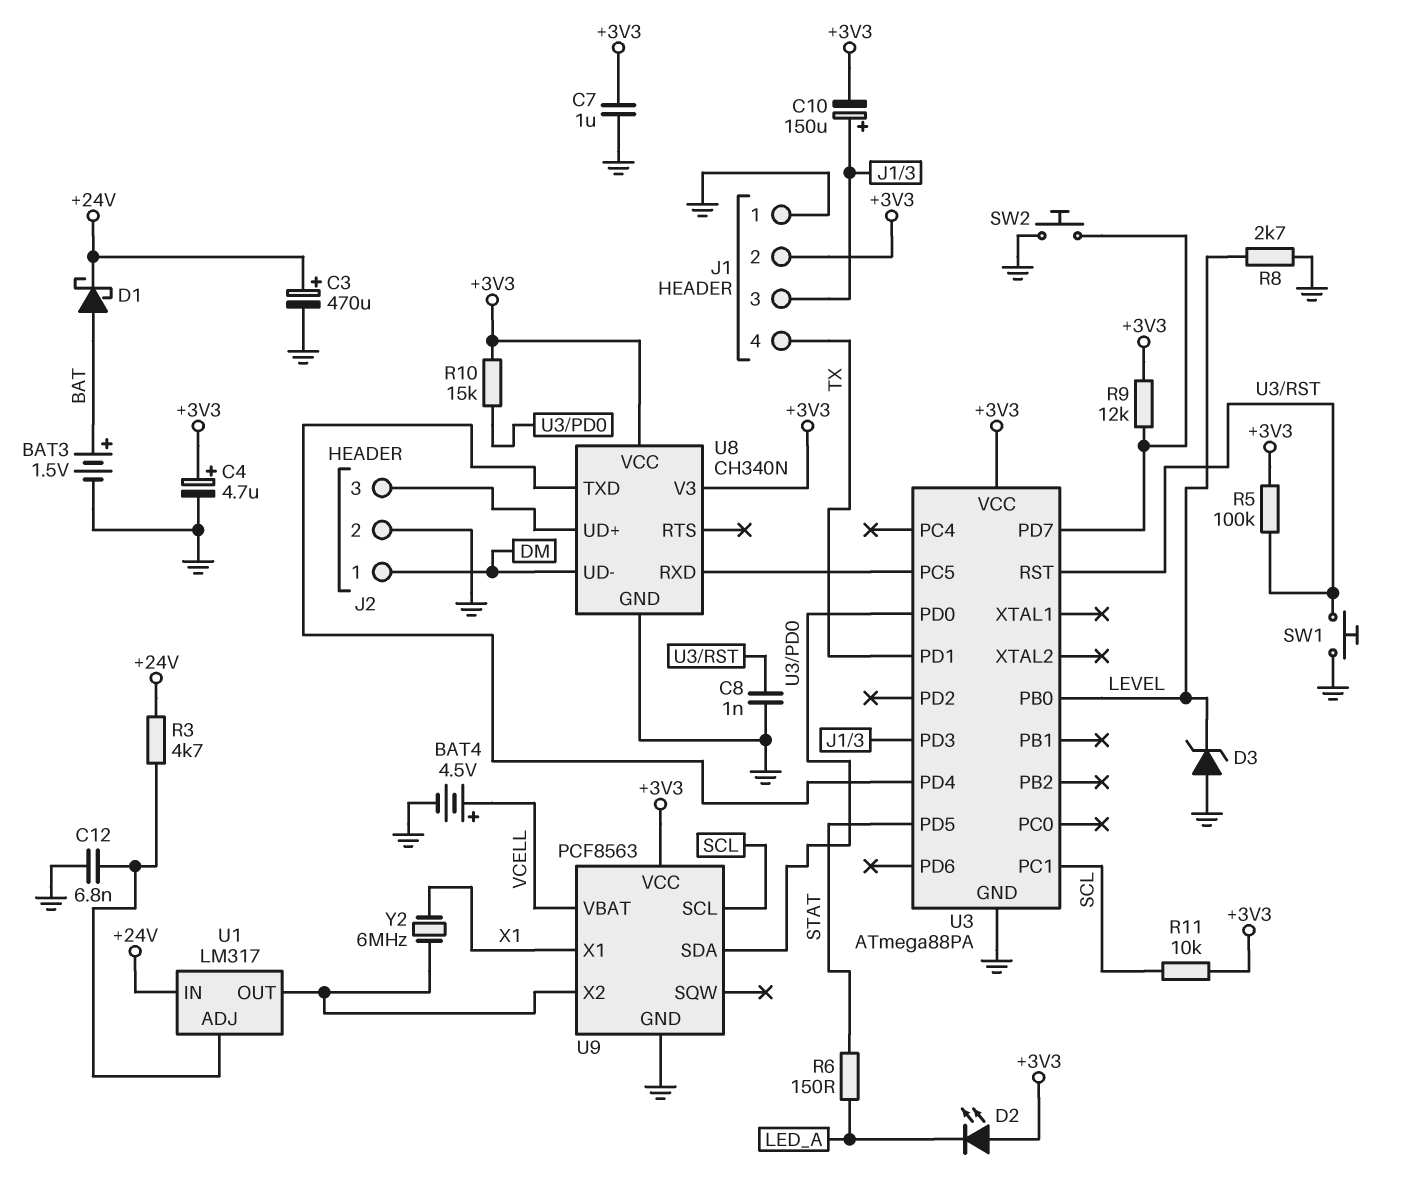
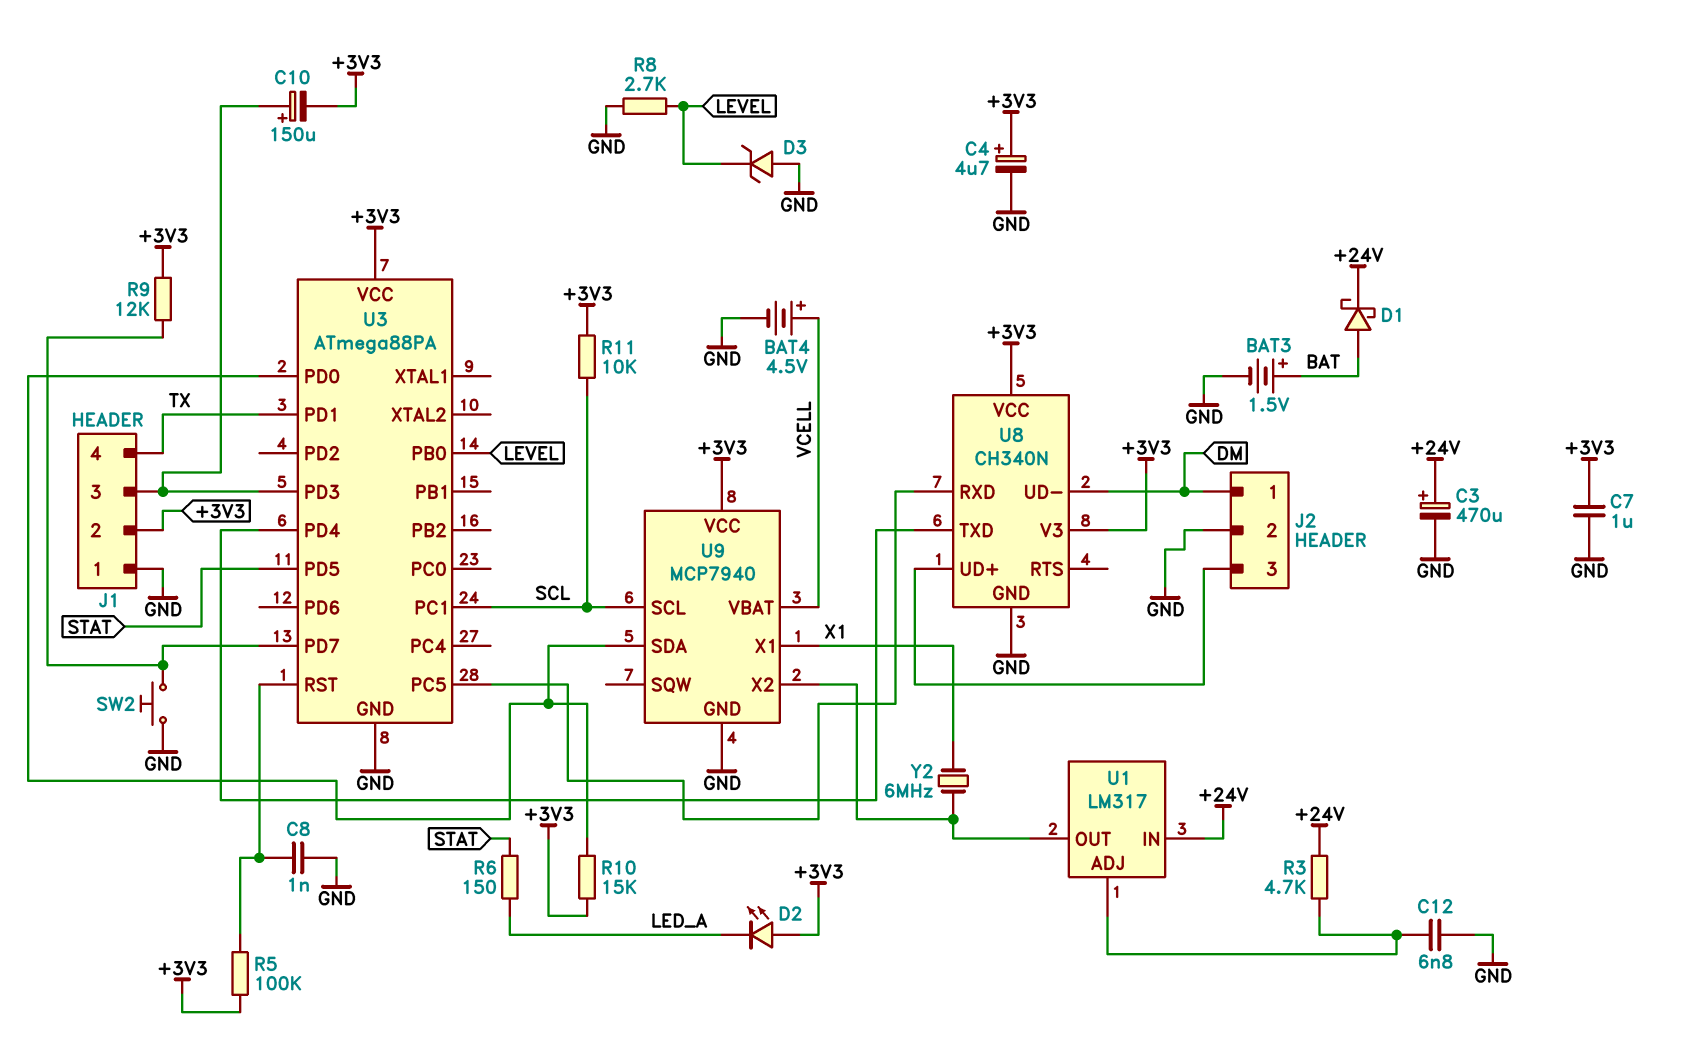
SW1: button (GND, U3/RST) -> none
U9: PCF8563 -> MCP7940

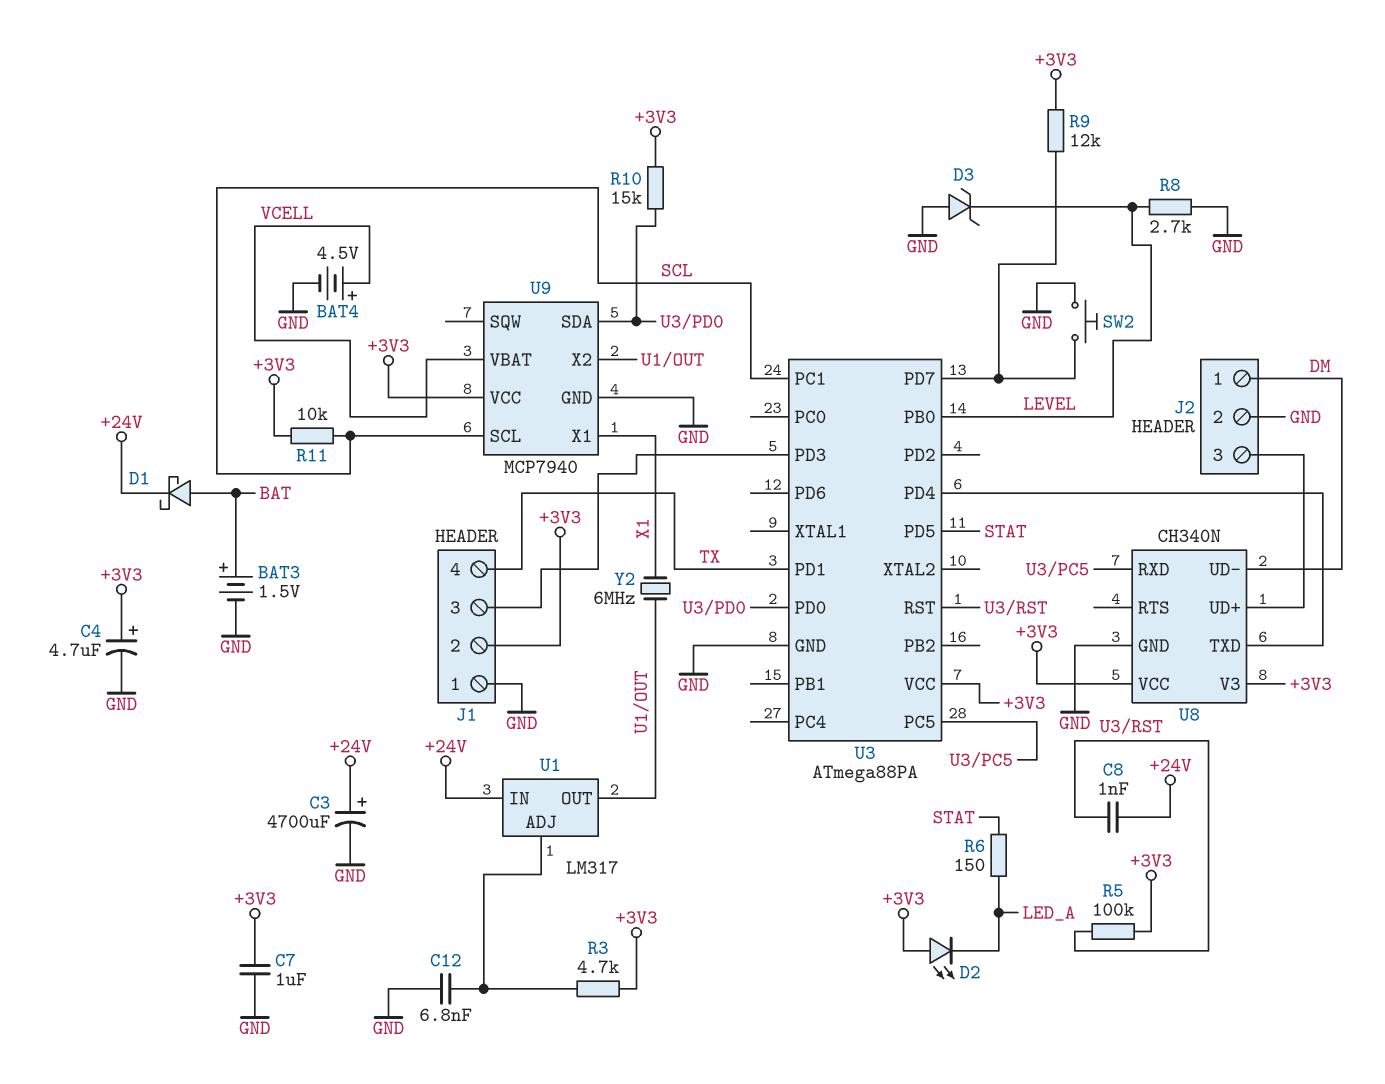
C3: 470uF (plus +24V, minus GND) -> 4700uF (plus +24V, minus GND)
C8: 1nF (GND, U3/RST) -> 1nF (+24V, U3/RST)
C10: 150uF (plus J1/3, minus +3V3) -> none
R3: 4.7k (+24V, U1/ADJ) -> 4.7k (+3V3, U1/ADJ)

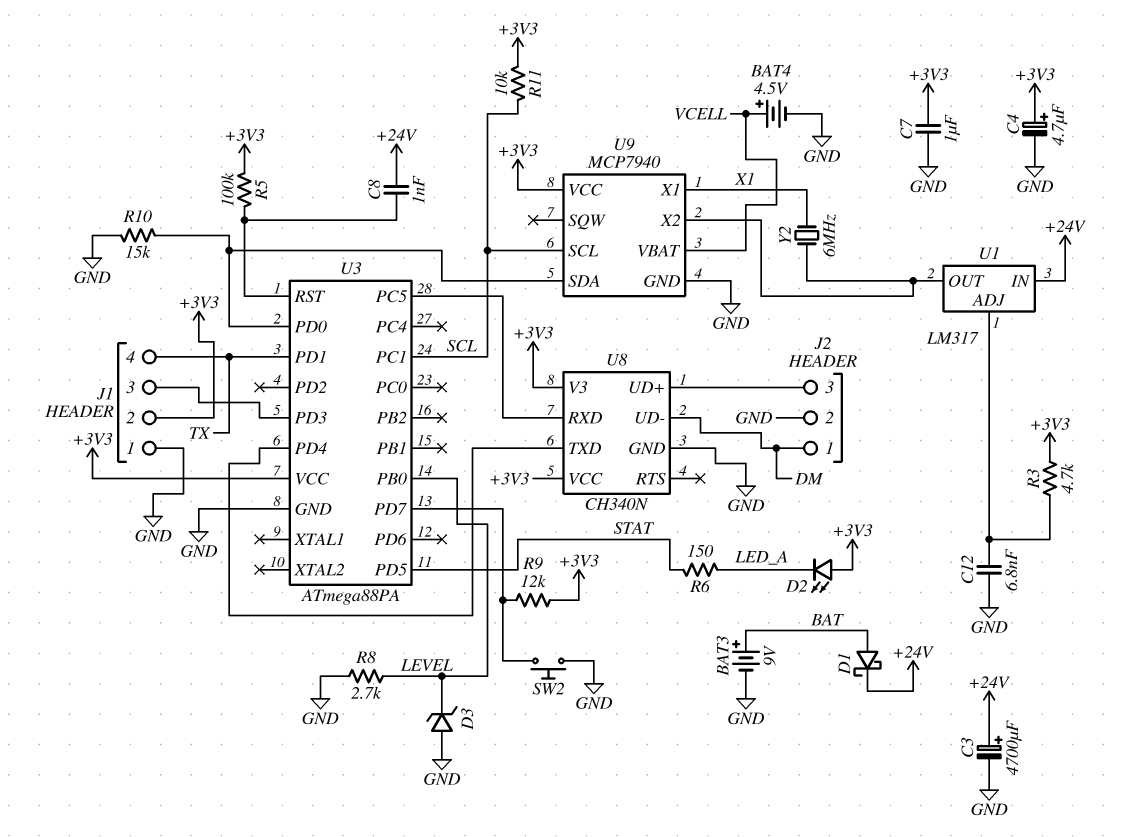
BAT3: 1.5V (plus BAT, minus GND) -> 9V (plus BAT, minus GND)
R10: 15k (+3V3, U3/PD0) -> 15k (GND, U3/PD0)

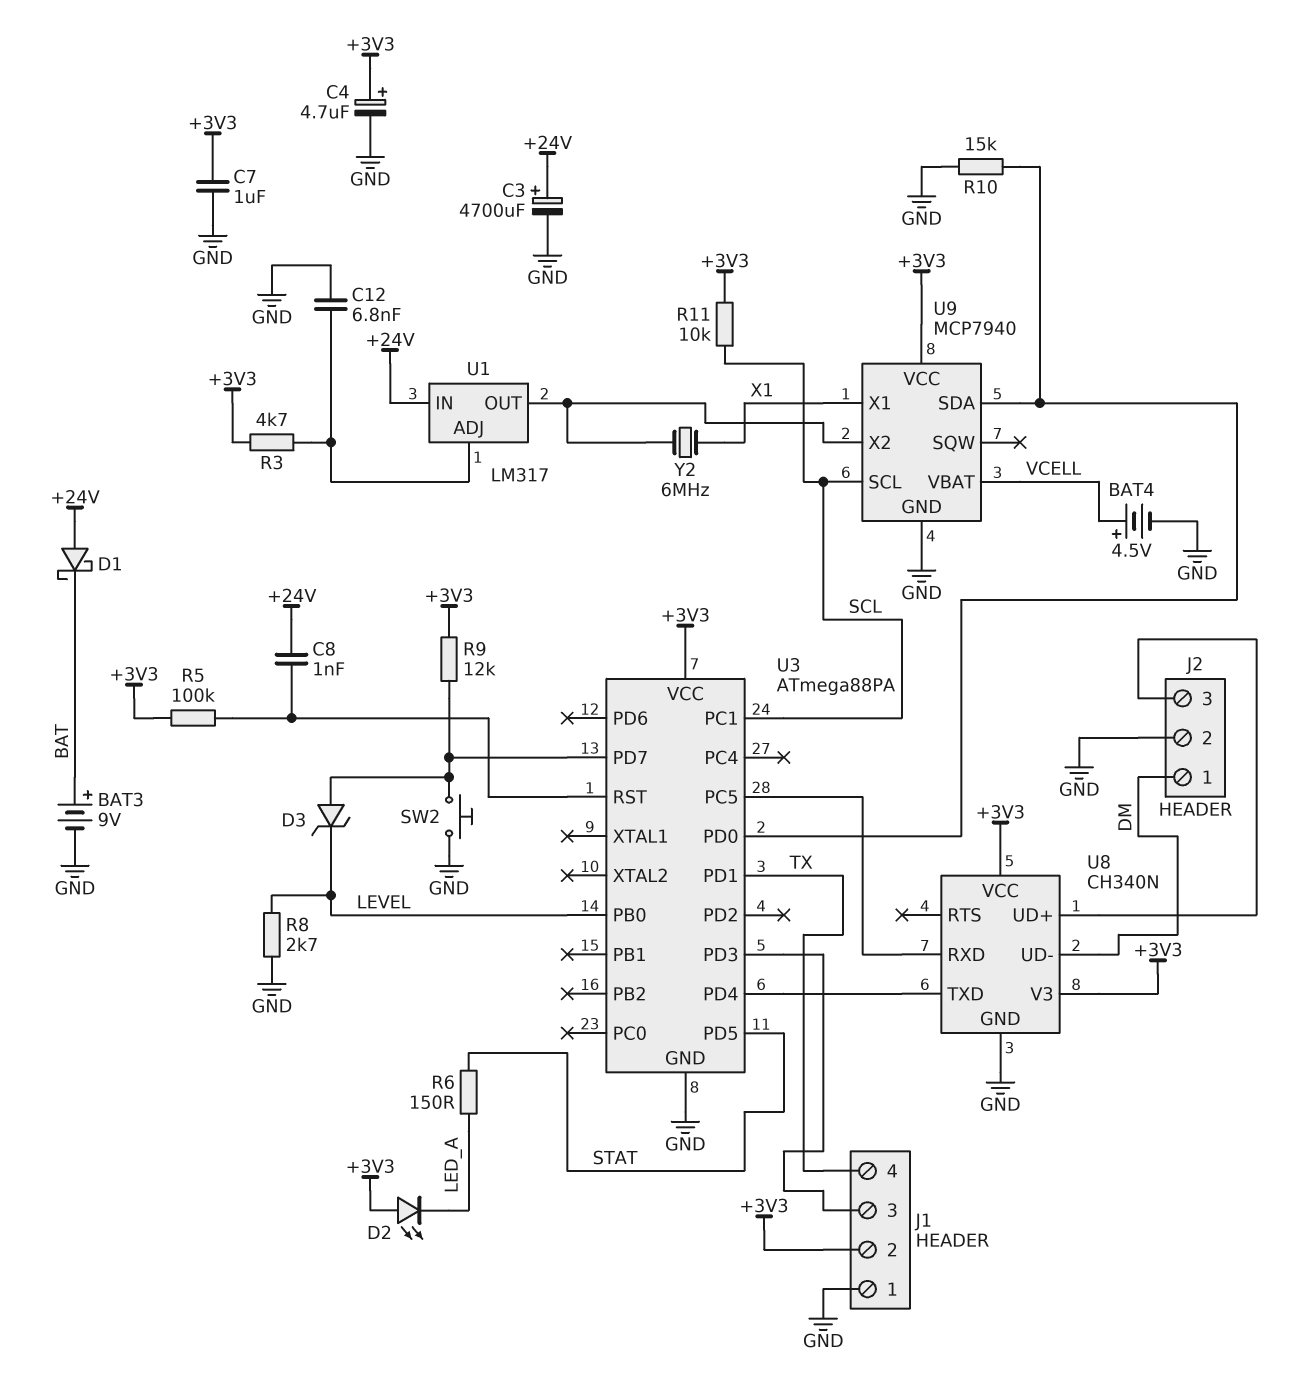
D1: schottky (A BAT, K +24V) -> schottky (A +24V, K BAT)
D3: zener (A GND, K LEVEL) -> zener (A U3/PD7, K LEVEL)

